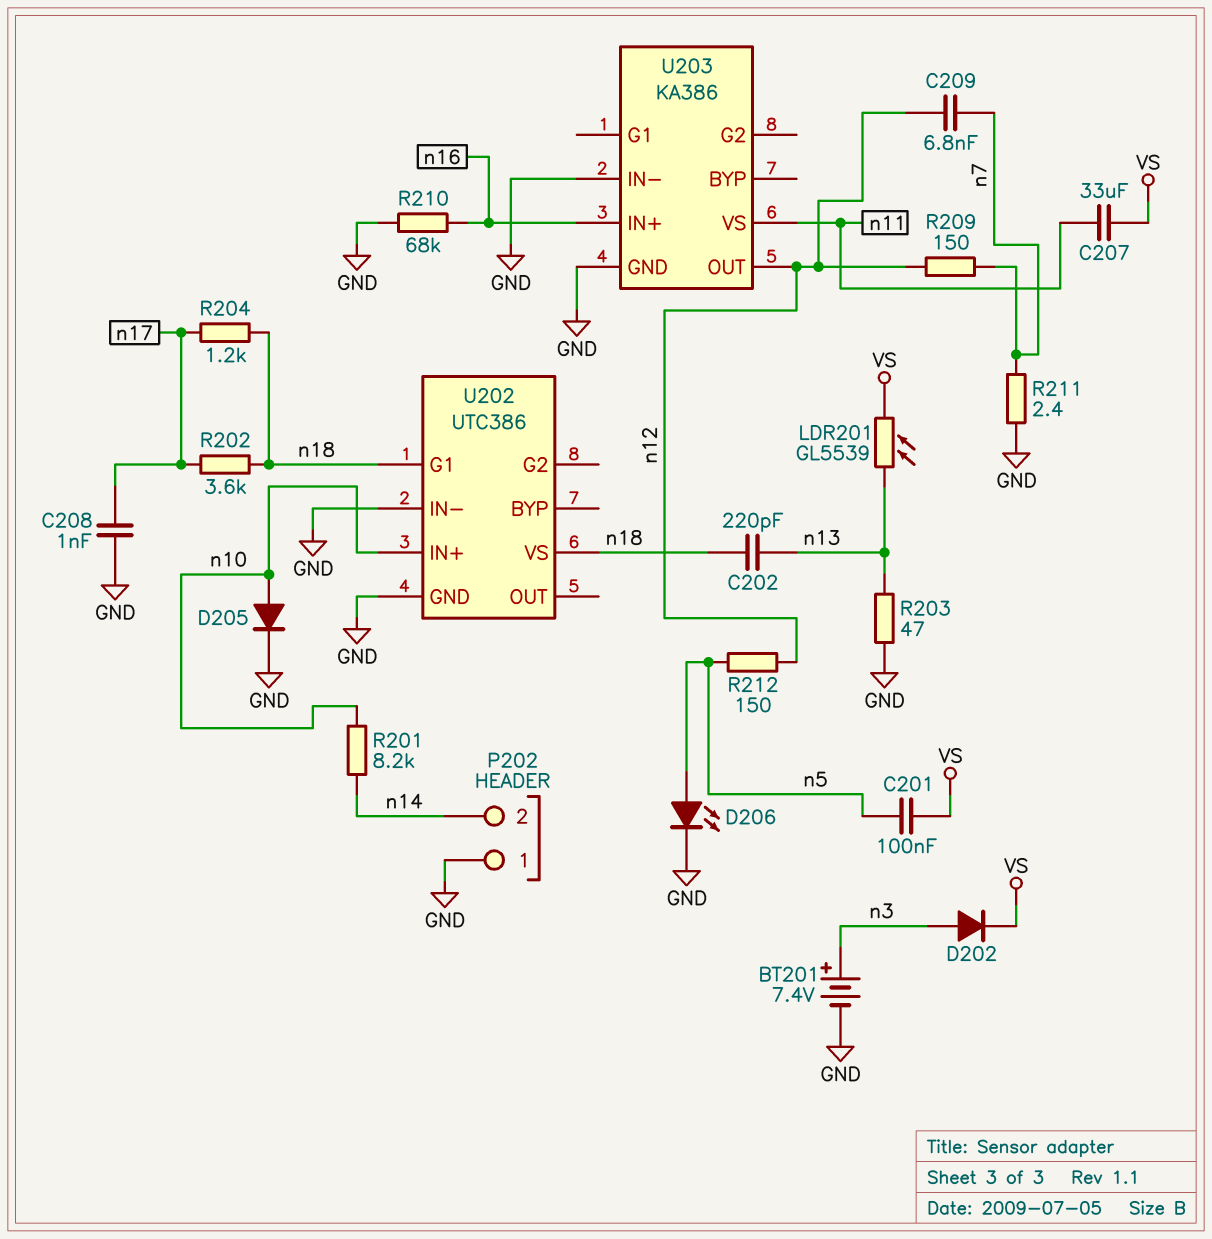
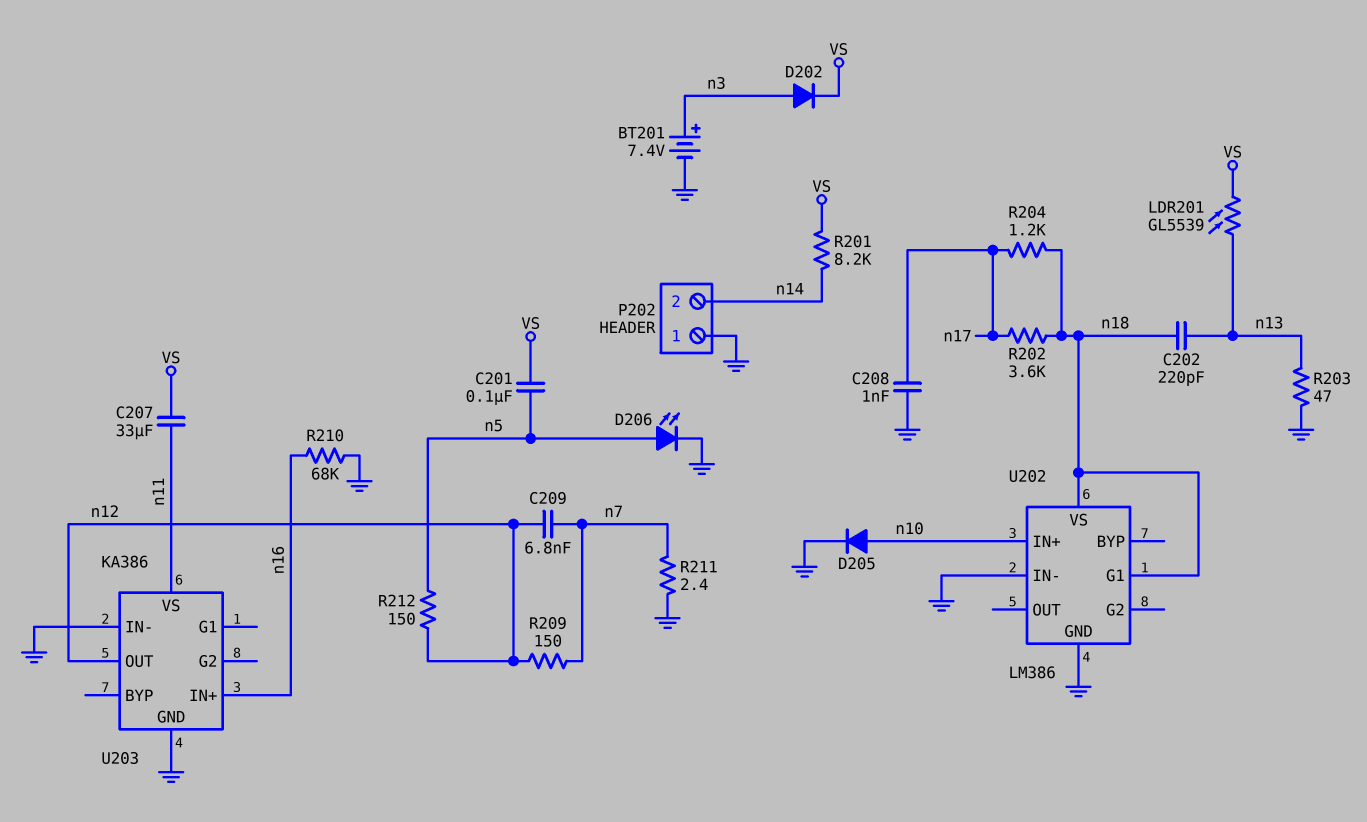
R201: 8.2k (n10, n14) -> 8.2k (VS, n14)
U202: UTC386 -> LM386

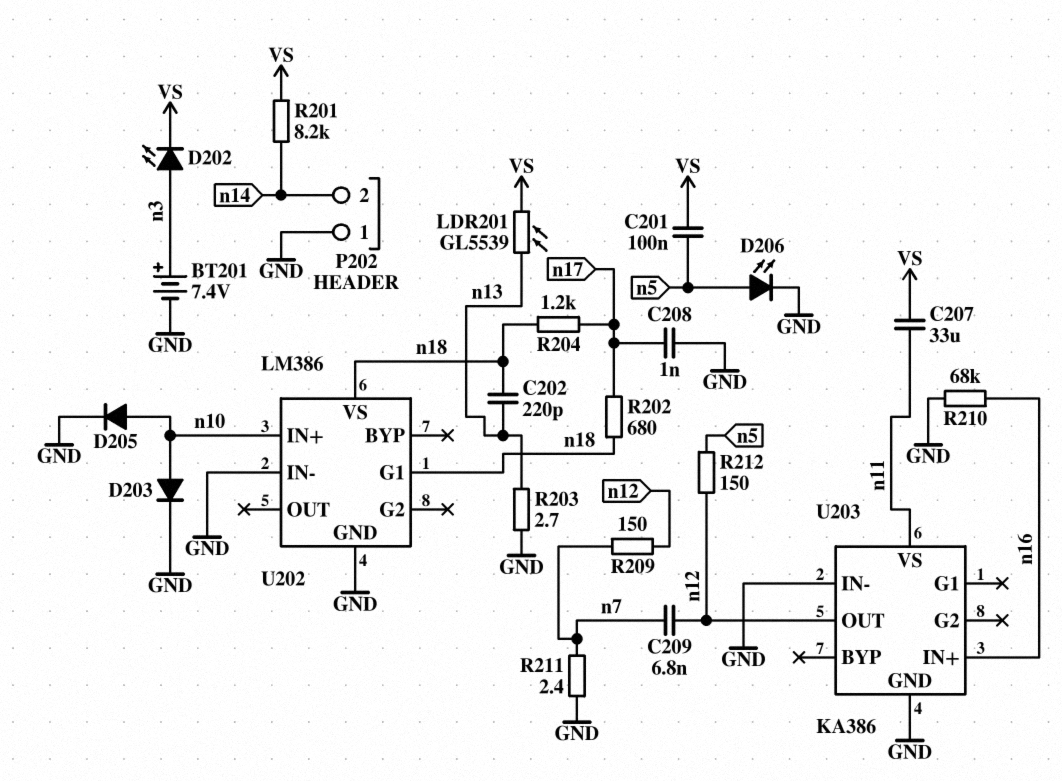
D202: diode (A n3, K VS) -> LED (A n3, K VS)
D203: none -> diode (A n10, K GND)
R202: 3.6k (n17, n18) -> 680 (n17, n18)
R203: 47 (GND, n13) -> 2.7 (GND, n13)

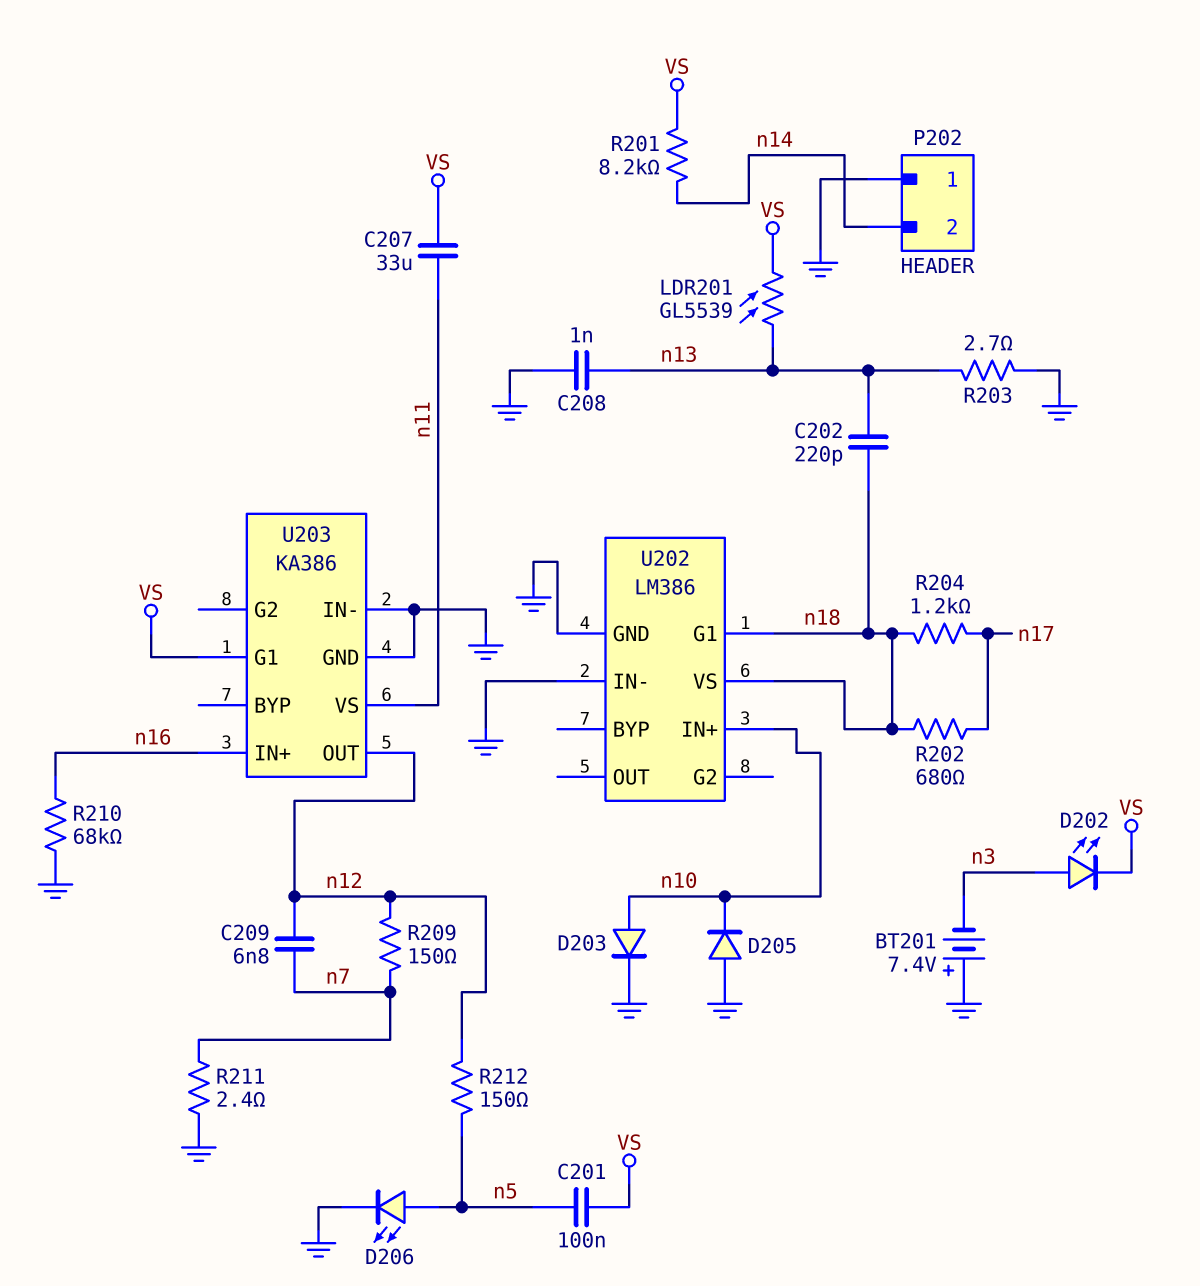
BT201: 7.4V (plus n3, minus GND) -> 7.4V (plus GND, minus n3)
C208: 1nF (GND, n17) -> 1nF (GND, n13)
D205: diode (A n10, K GND) -> diode (A GND, K n10)
U203 pin G1: none -> VS

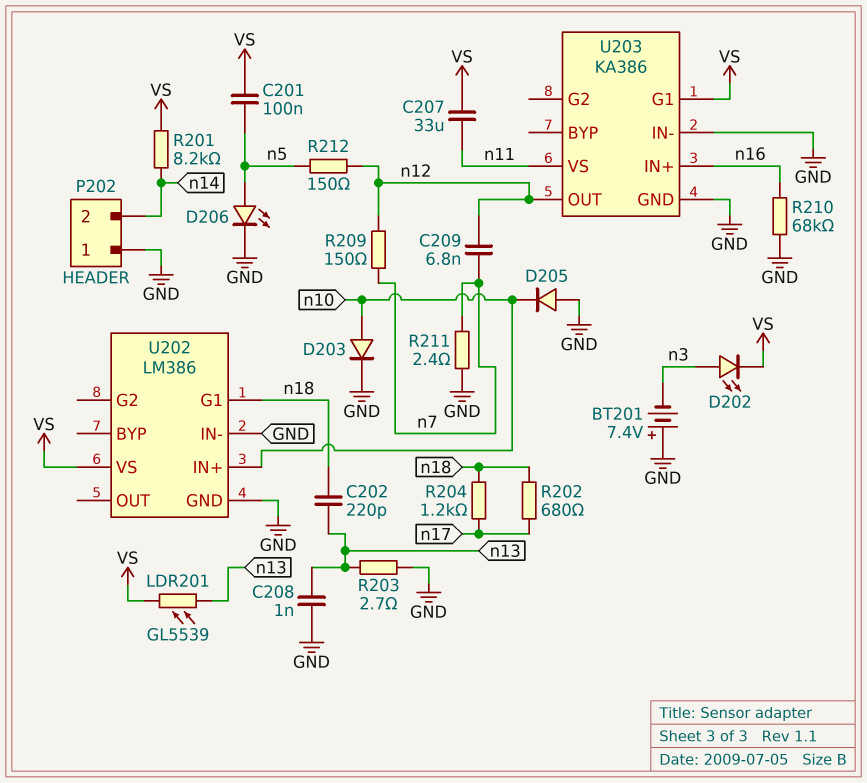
U202 pin VS: n18 -> VS

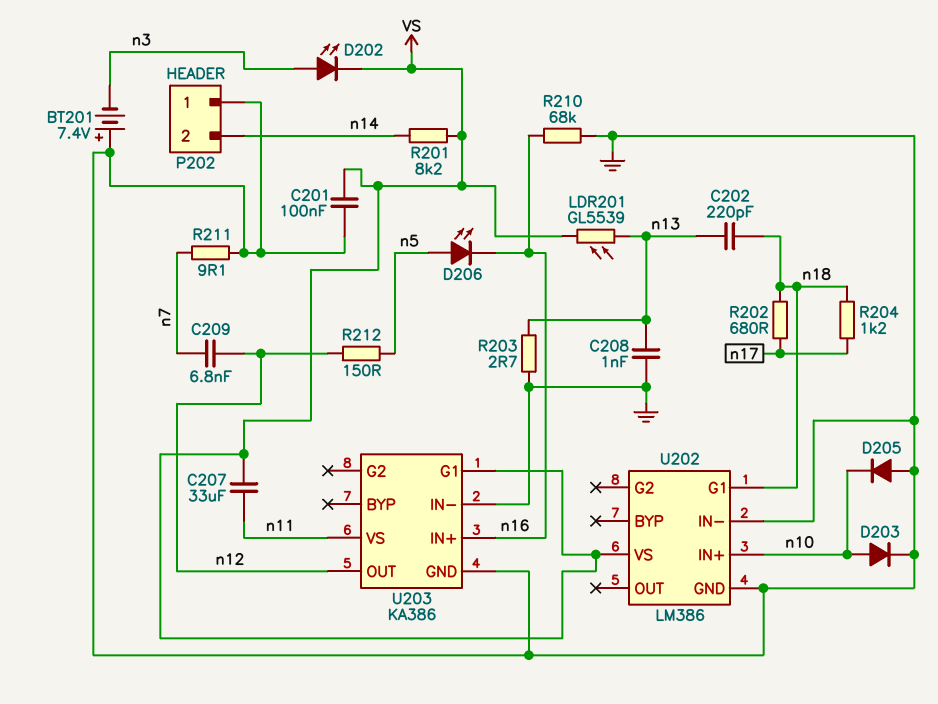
C201: 100nF (VS, n5) -> 100nF (GND, VS)
D206: LED (A n5, K GND) -> LED (A n5, K n16)
R209: 150 (n7, n12) -> none
R211: 2.4 (GND, n7) -> 9.1 (GND, n7)

